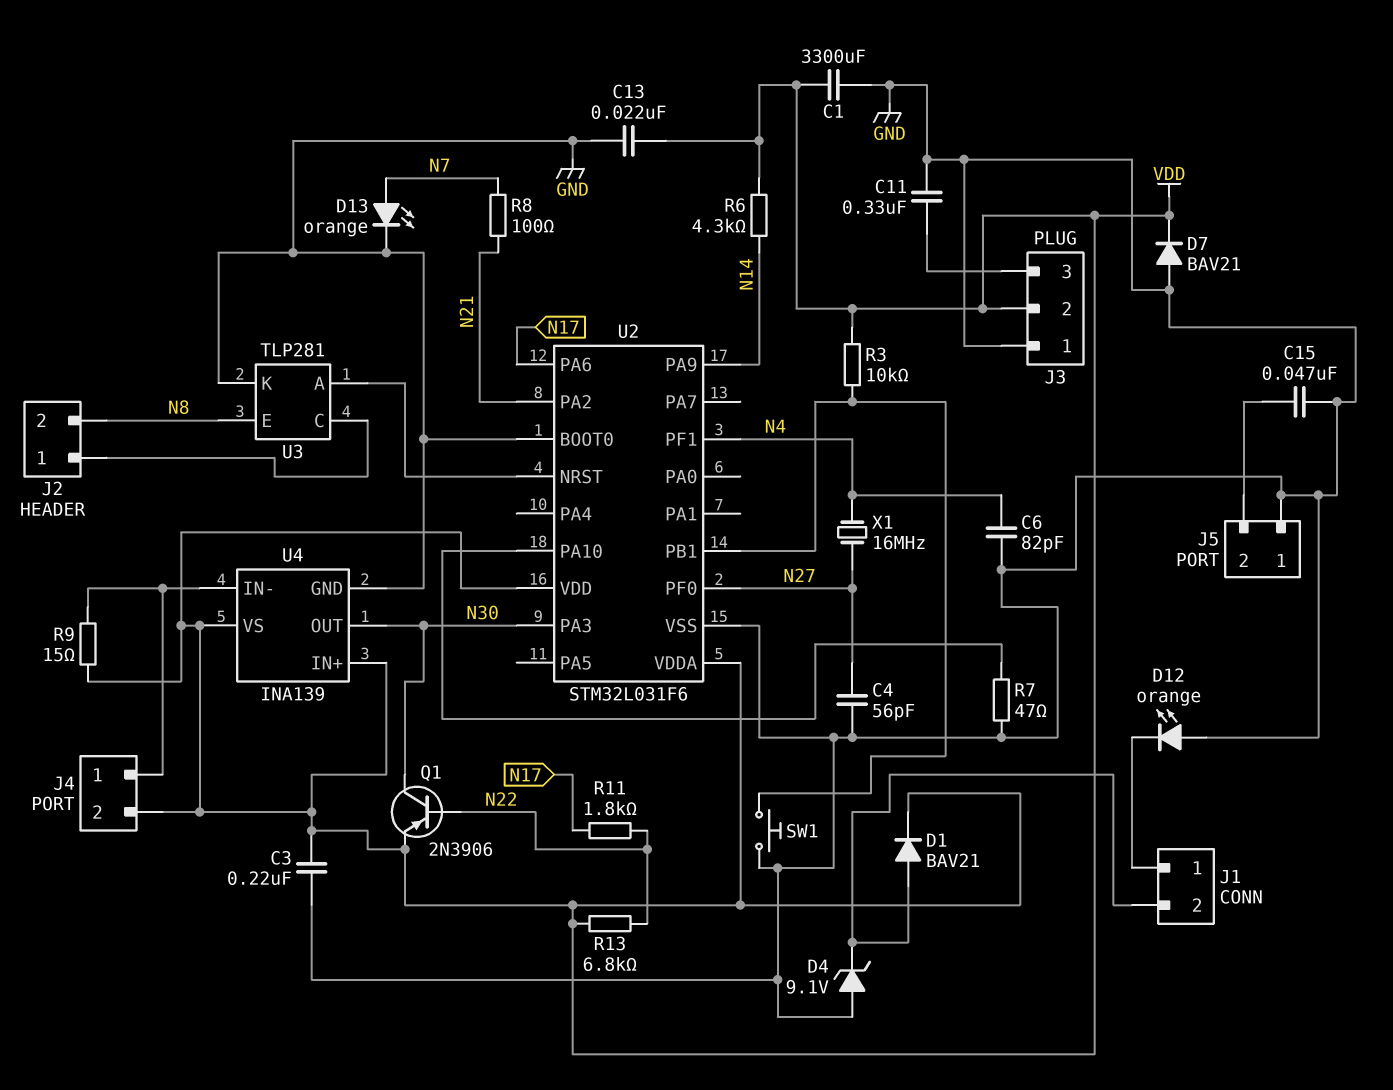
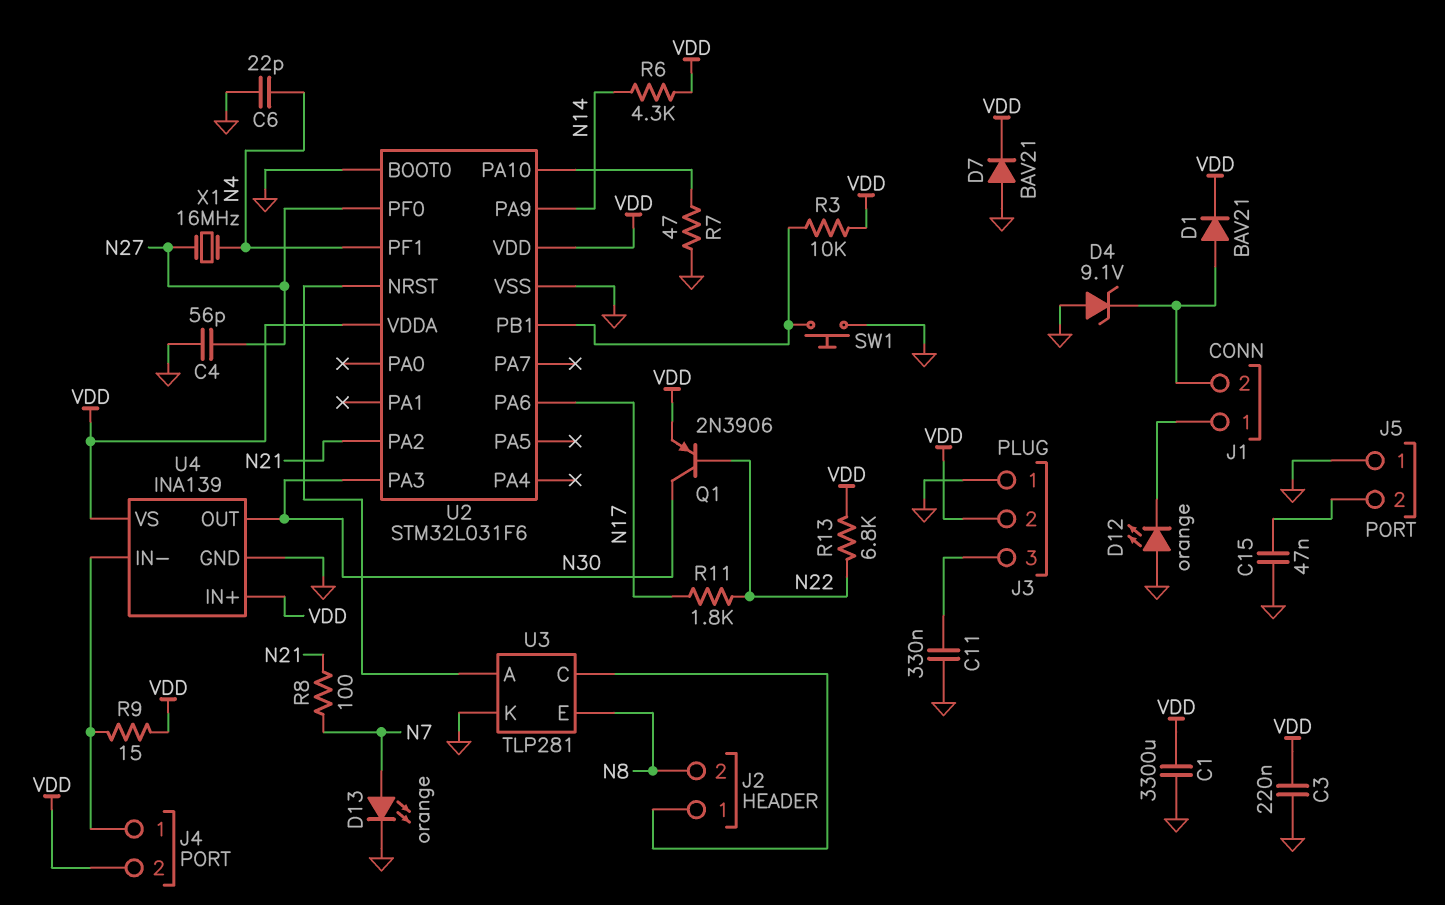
C6: 82pF (GND, N4) -> 22pF (GND, N4)
C13: 22nF (GND, VDD) -> none

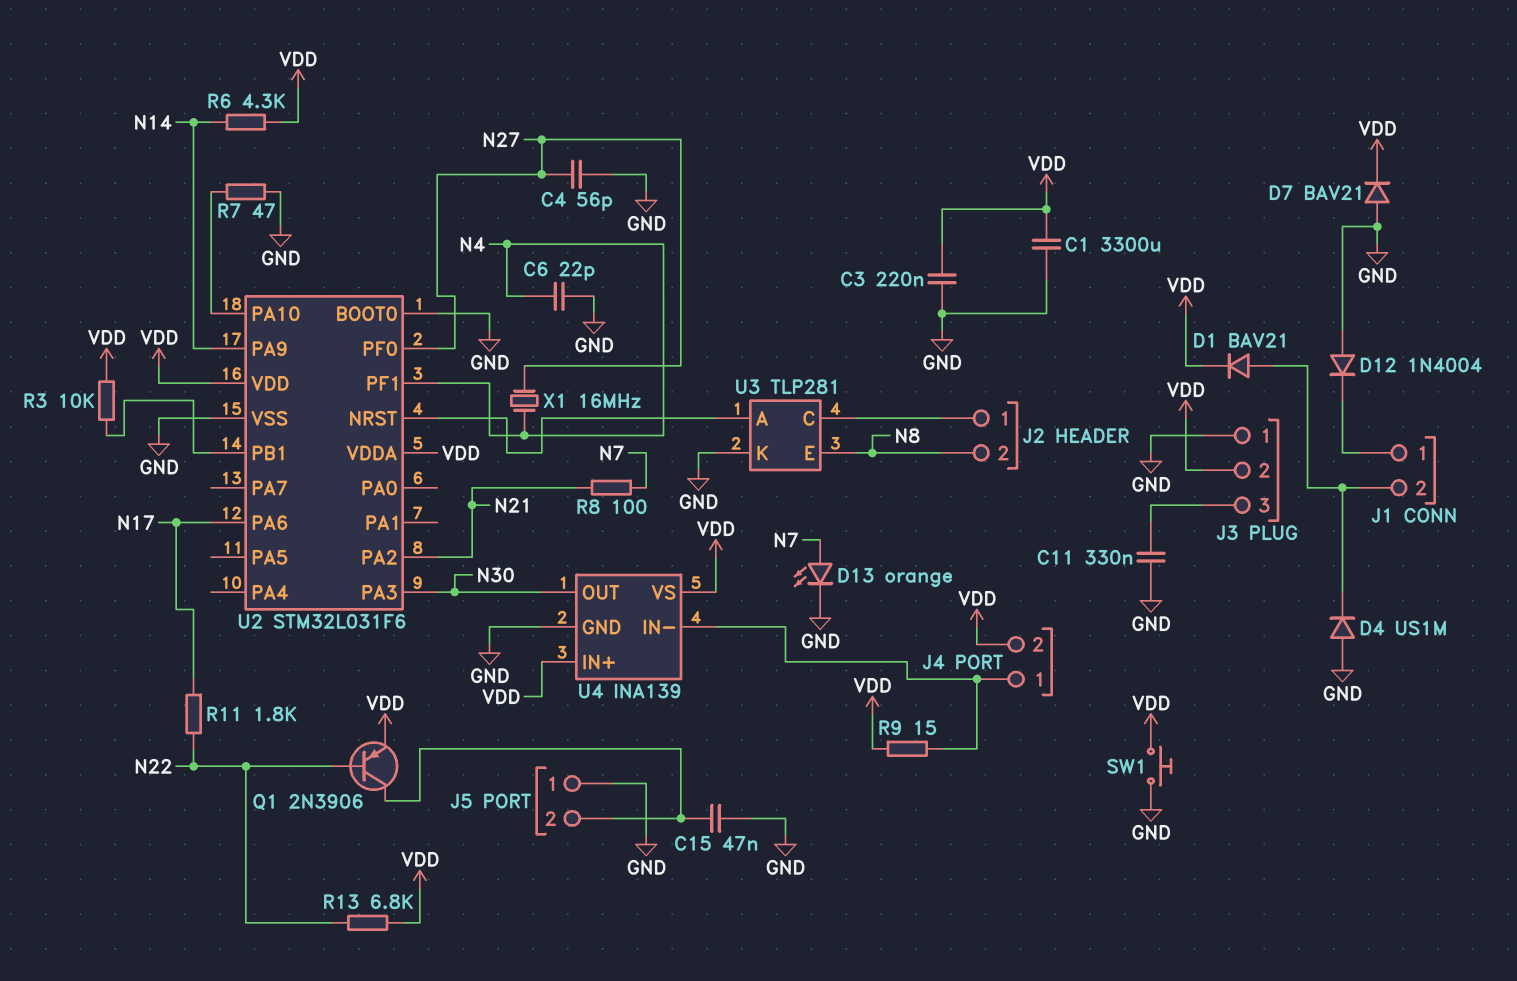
D4: zener 9.1V (A GND, K J1/2) -> diode US1M (A GND, K J1/2)
D12: LED orange (A GND, K J1/1) -> diode 1N4004 (A GND, K J1/1)
Q1: PNP 2N3906 (B N22, C N30, E VDD) -> PNP 2N3906 (B N22, C J5/2, E VDD)
SW1: button (GND, U2/PB1) -> button (GND, VDD)

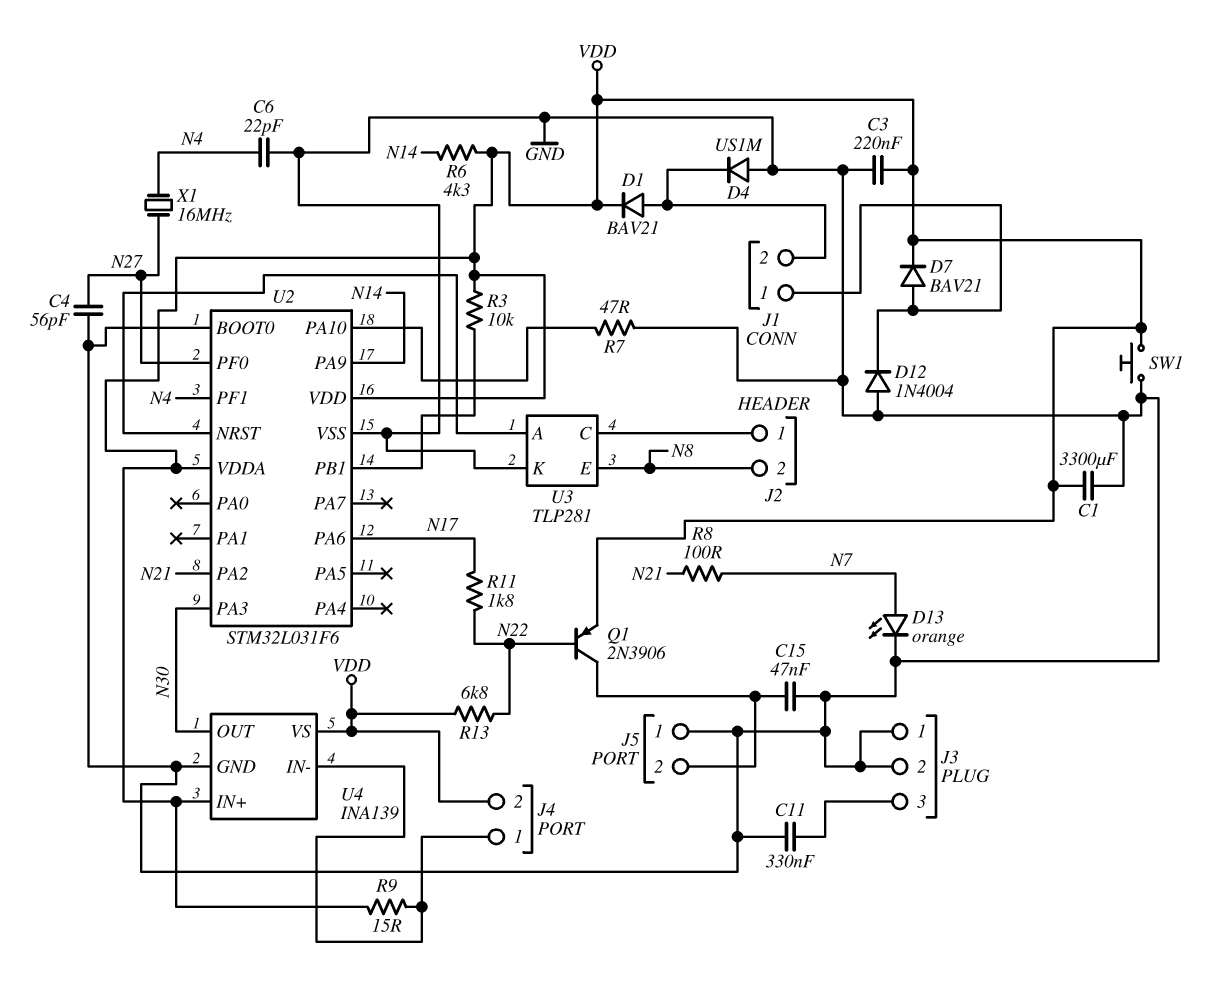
D7: diode BAV21 (A GND, K VDD) -> diode BAV21 (A J1/1, K VDD)
J3 pin 2: VDD -> GND

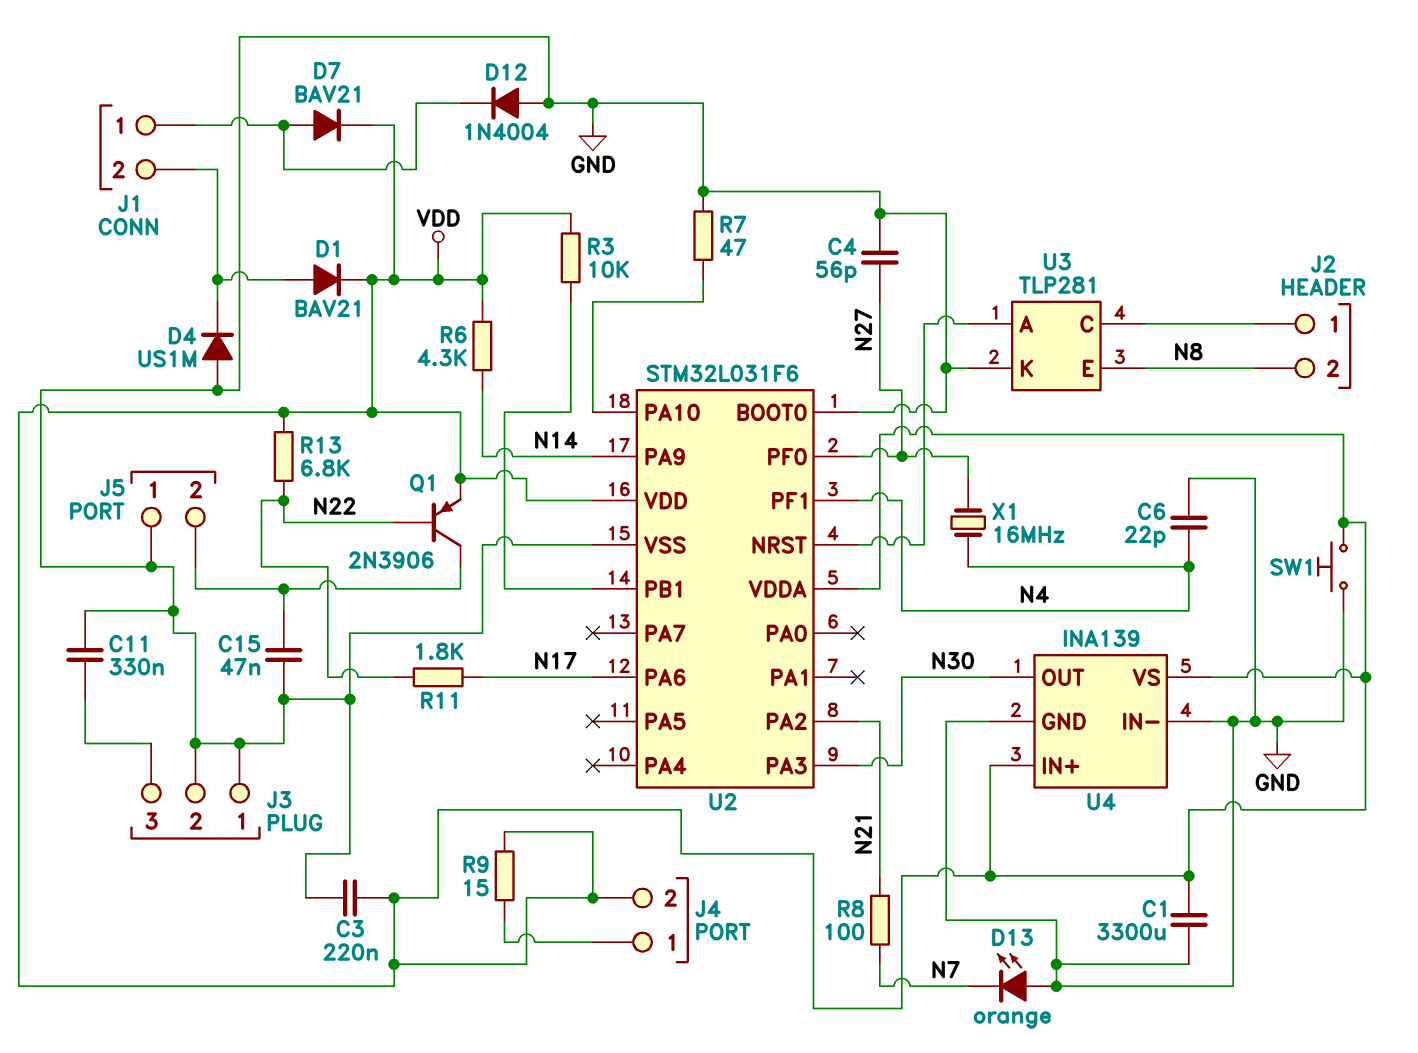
D13: LED orange (A N7, K GND) -> LED orange (A GND, K N7)
U4 pin IN-: J4/1 -> GND

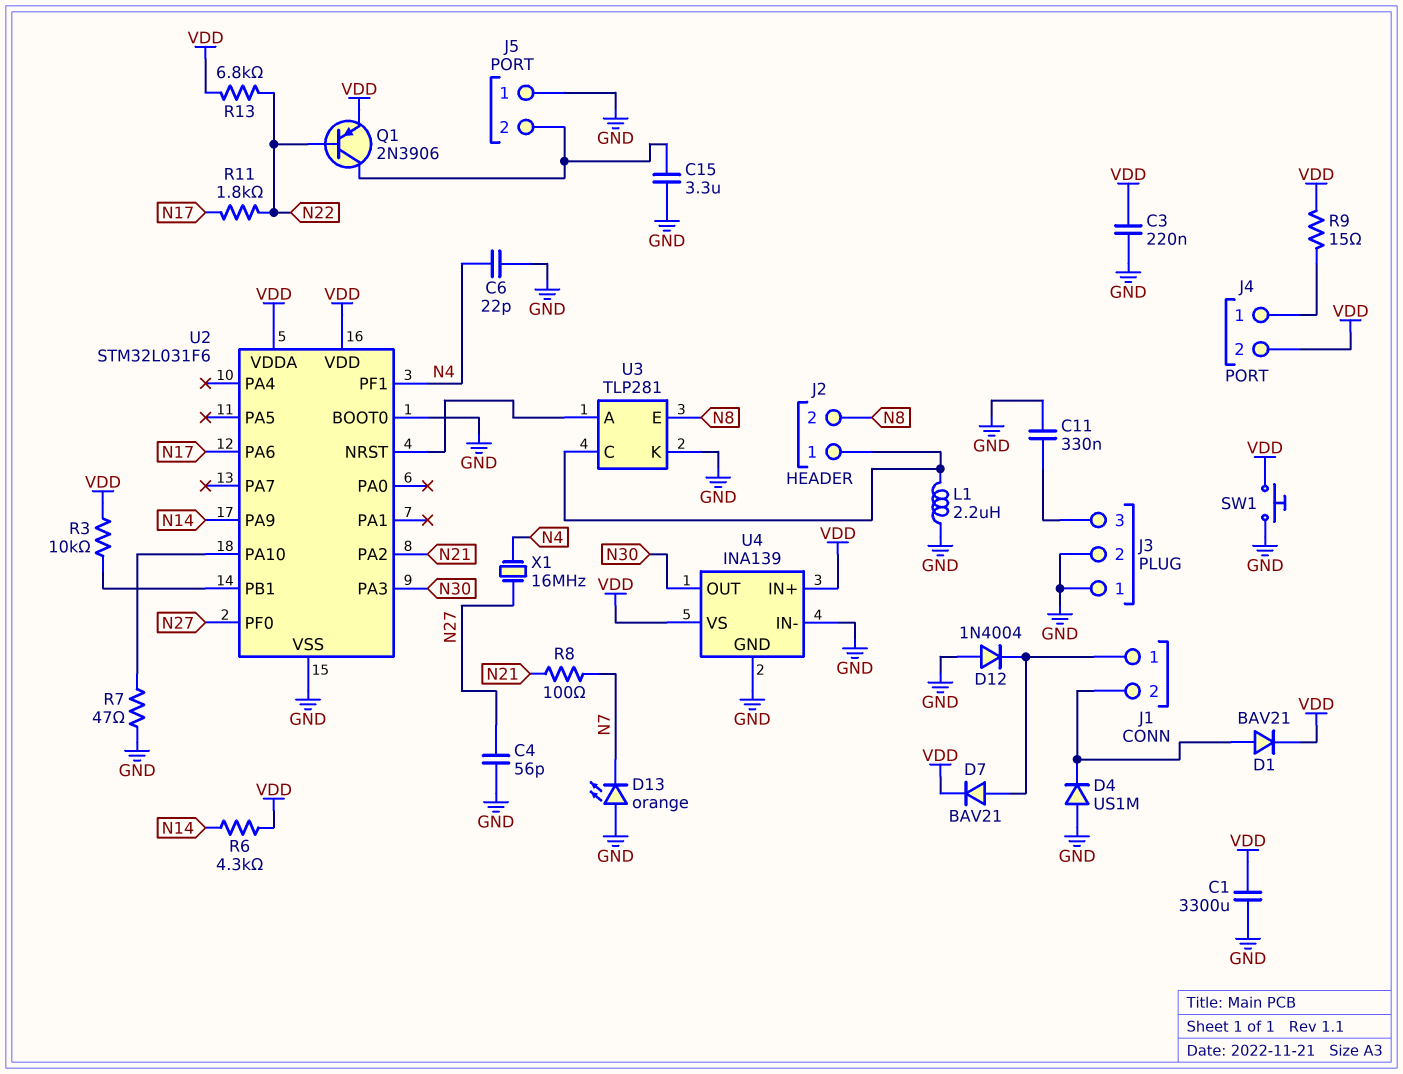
C15: 47nF (GND, J5/2) -> 3.3uF (GND, J5/2)
L1: none -> 2.2uH (GND, J2/1)

